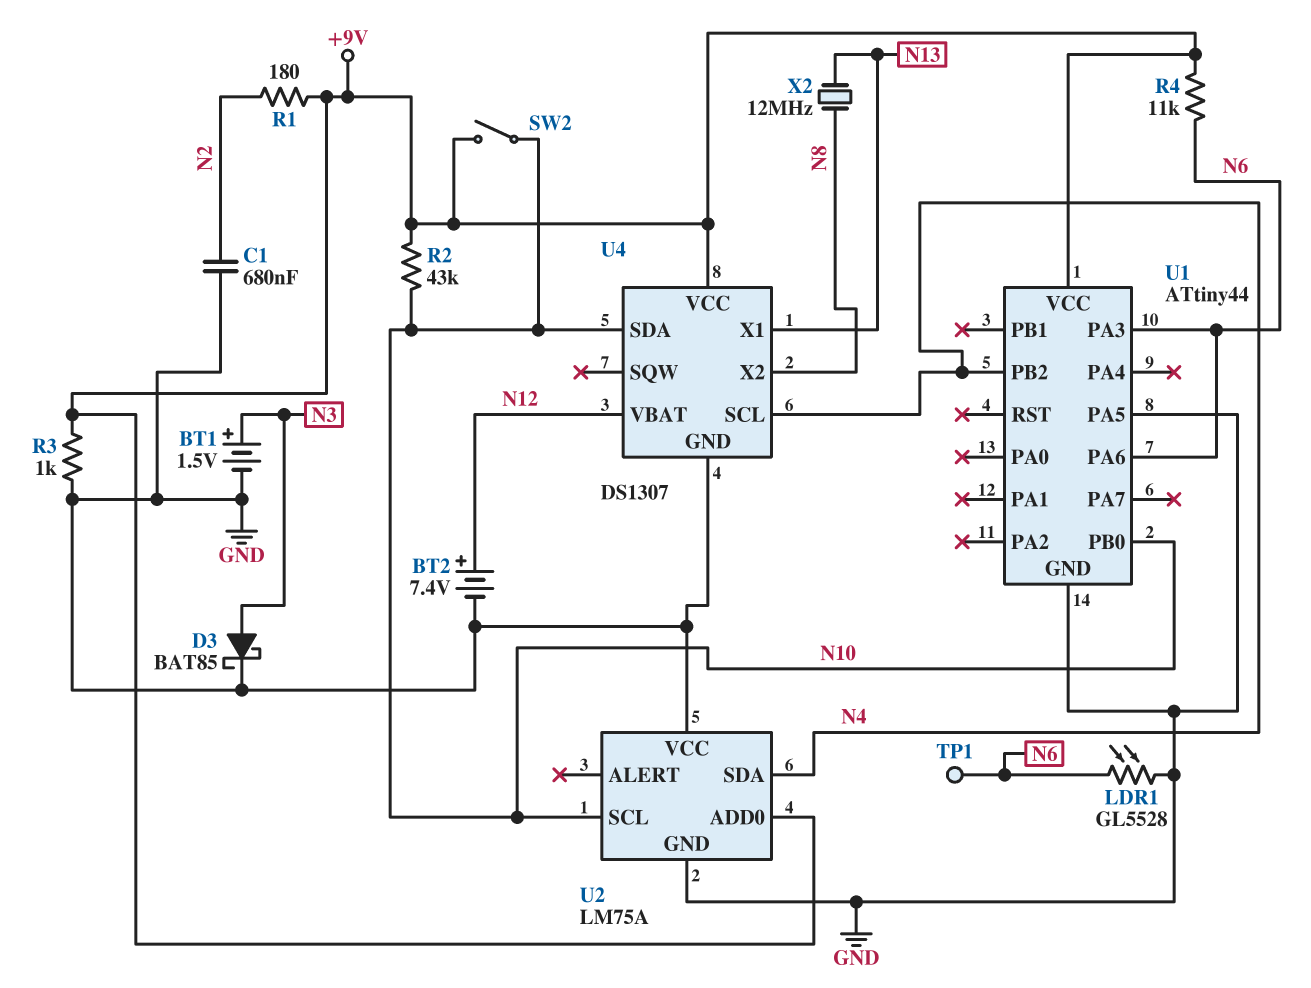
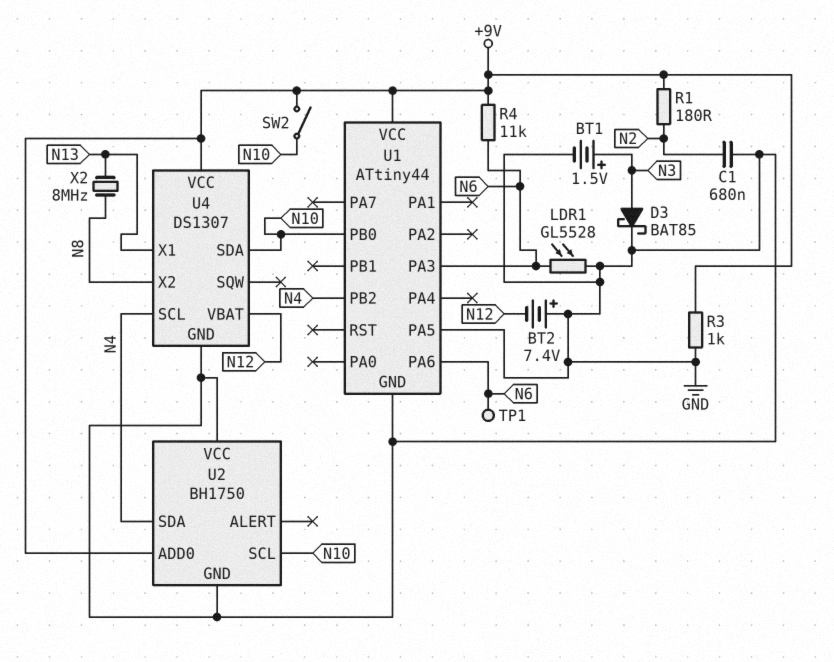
BT2: 7.4V (plus N12, minus GND) -> 7.4V (plus GND, minus N12)
R2: 43k (+9V, N10) -> none
U2: LM75A -> BH1750
X2: 12MHz (N8, N13) -> 8MHz (N8, N13)

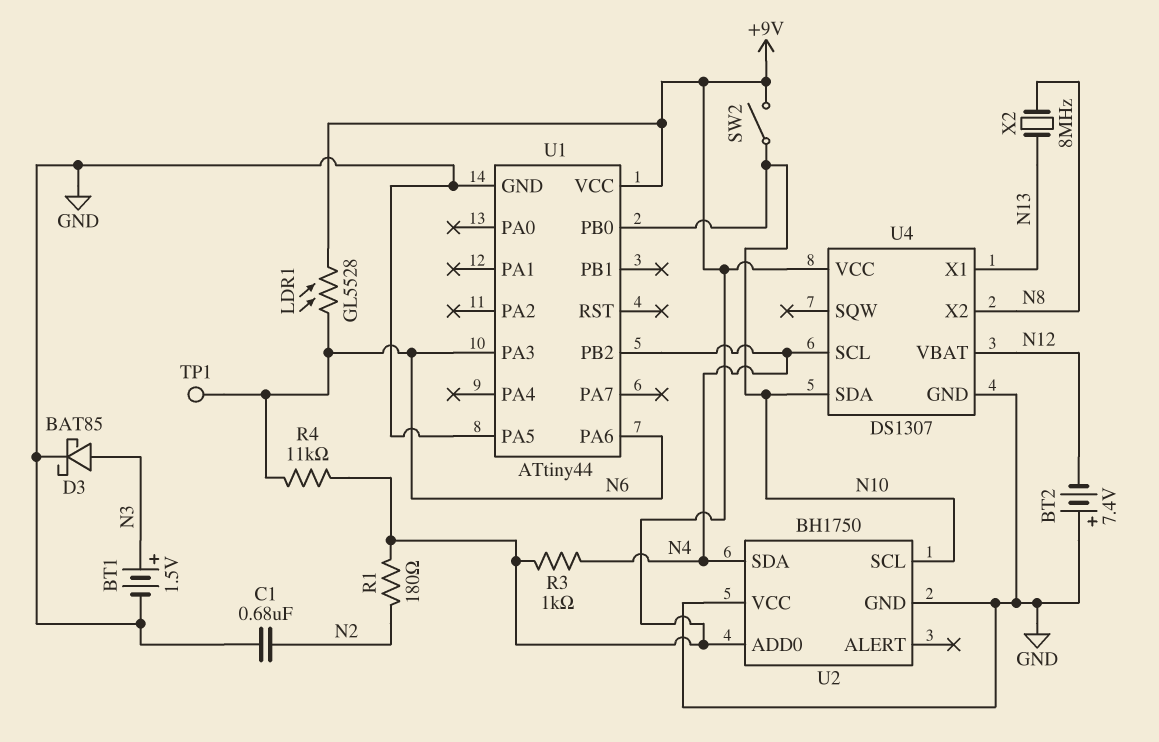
LDR1: GL5528 (GND, N6) -> GL5528 (+9V, N6)
R3: 1k (+9V, GND) -> 1k (+9V, N4)

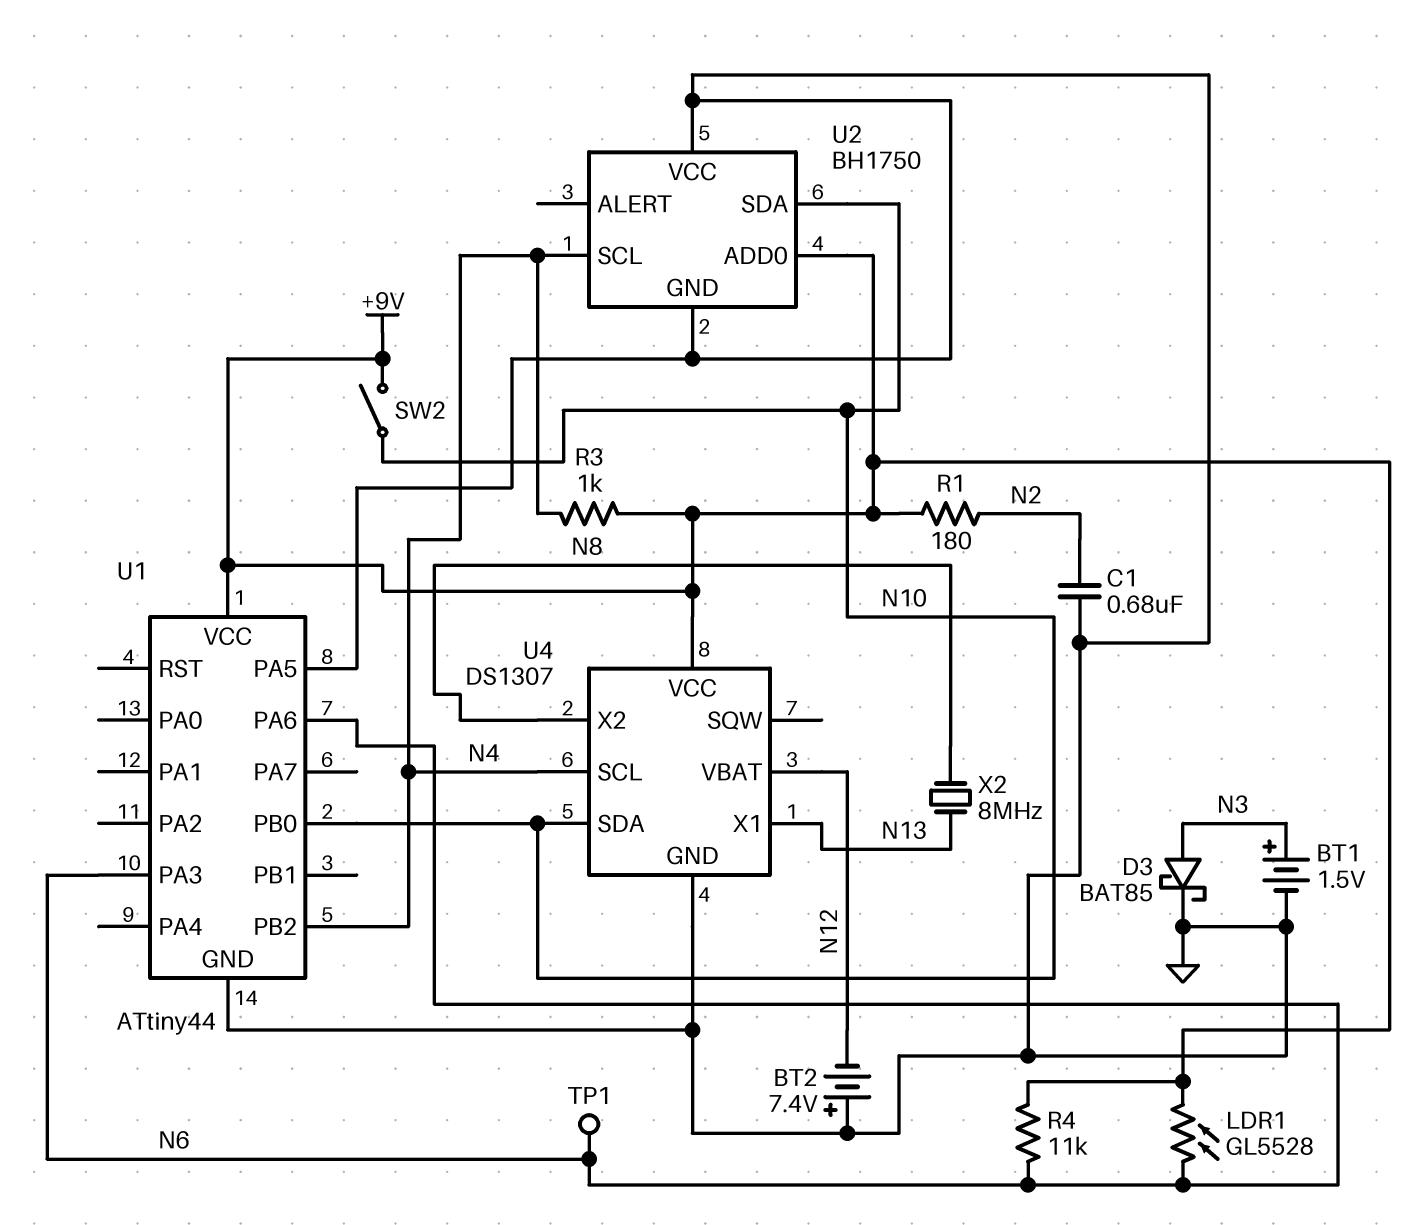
U2 pin SCL: N10 -> N4
U2 pin SDA: N4 -> N10

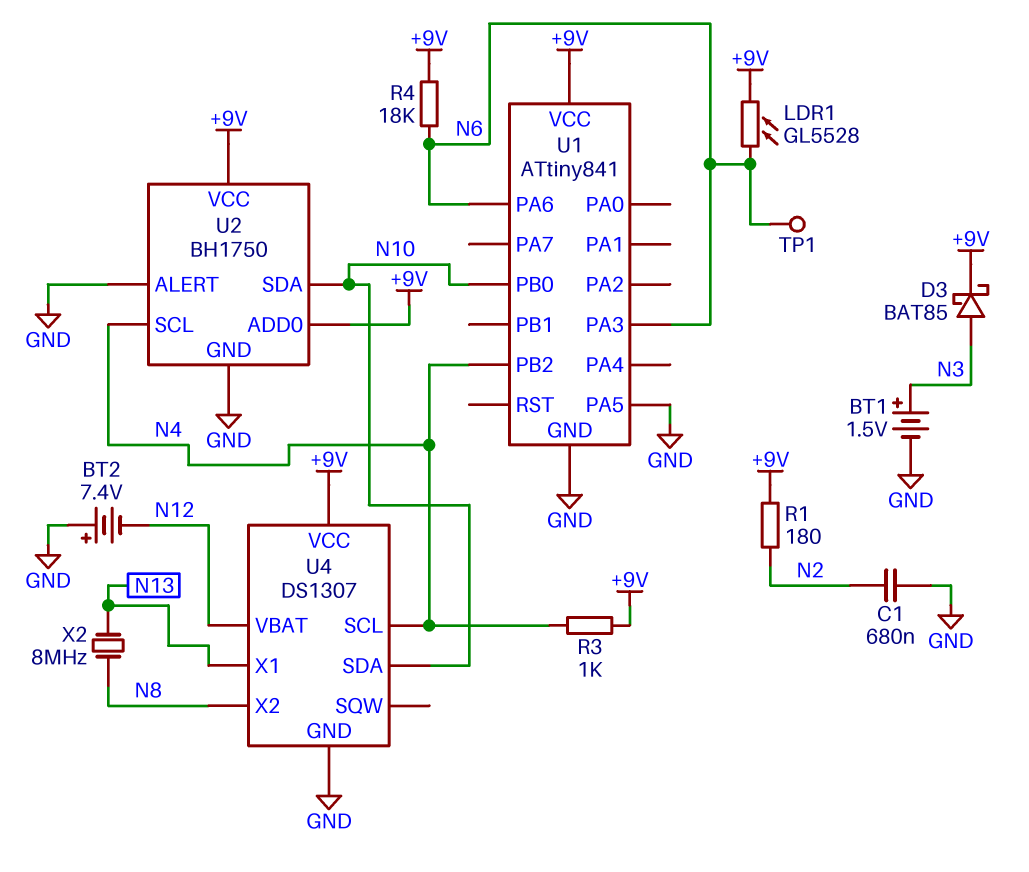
D3: schottky BAT85 (A N3, K GND) -> schottky BAT85 (A N3, K +9V)
R4: 11k (+9V, N6) -> 18k (+9V, N6)
SW2: switch (+9V, N10) -> none
U1: ATtiny44 -> ATtiny841
U2 pin ALERT: none -> GND
U2 pin VCC: GND -> +9V

